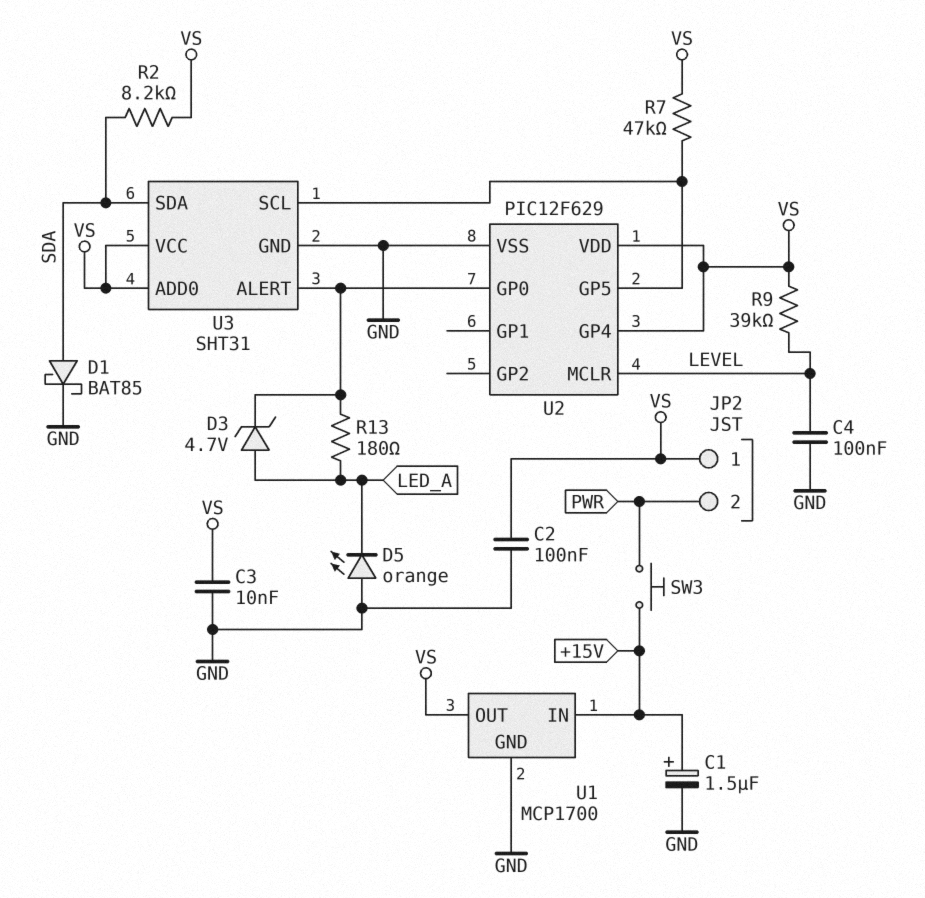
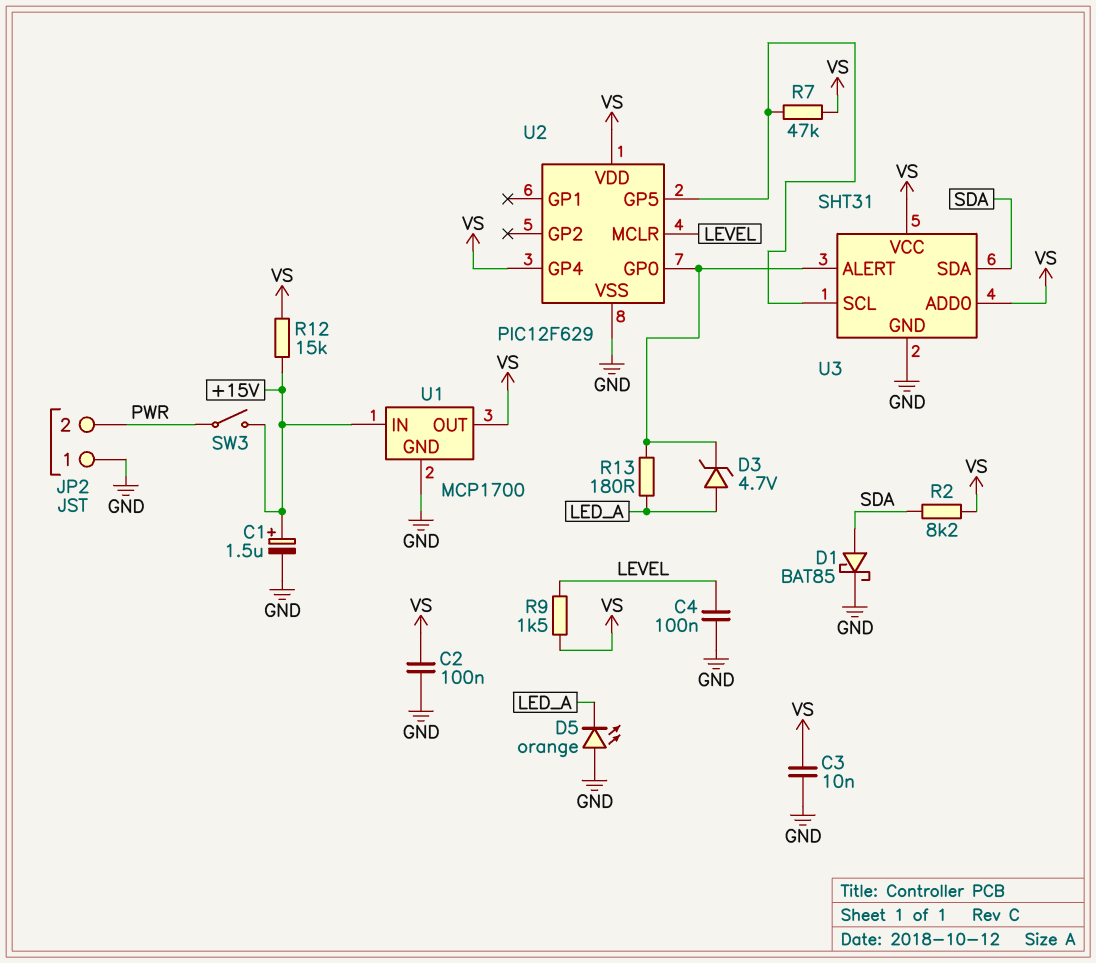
JP2 pin 1: VS -> GND
R9: 39k (LEVEL, VS) -> 1.5k (LEVEL, VS)
R12: none -> 15k (+15V, VS)
SW3: button (+15V, PWR) -> switch (+15V, PWR)

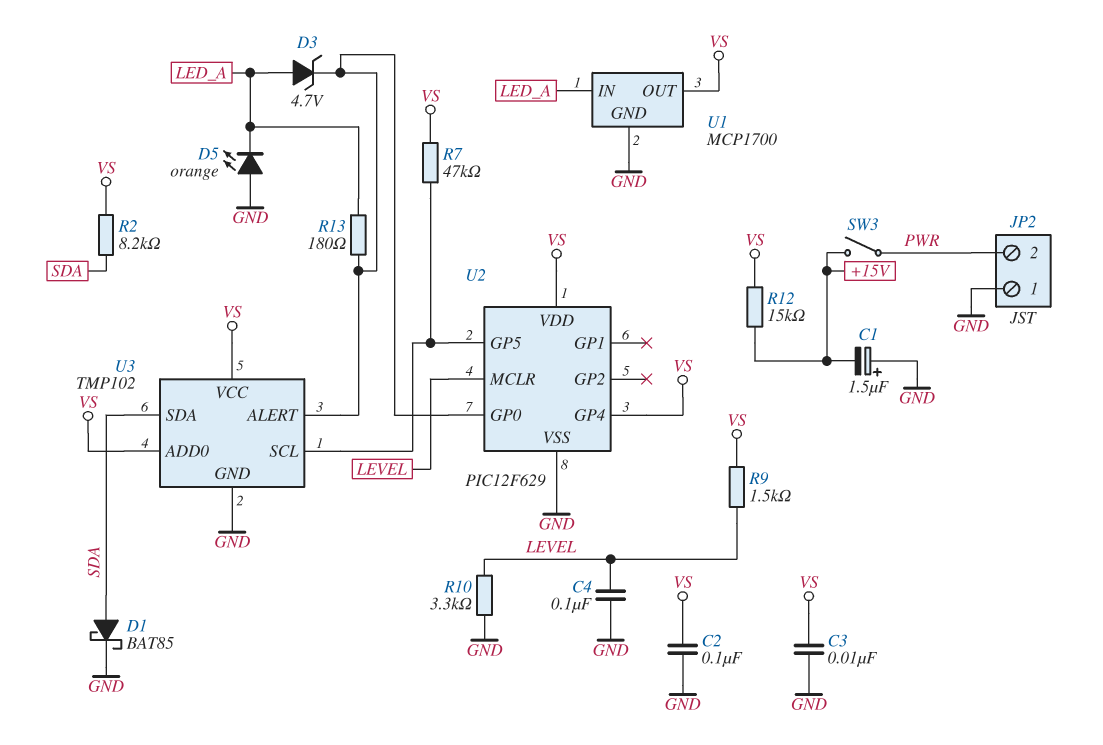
C1: 1.5uF (plus +15V, minus GND) -> 1.5uF (plus GND, minus +15V)
R10: none -> 3.3k (GND, LEVEL)
U1 pin IN: +15V -> LED_A
U3: SHT31 -> TMP102

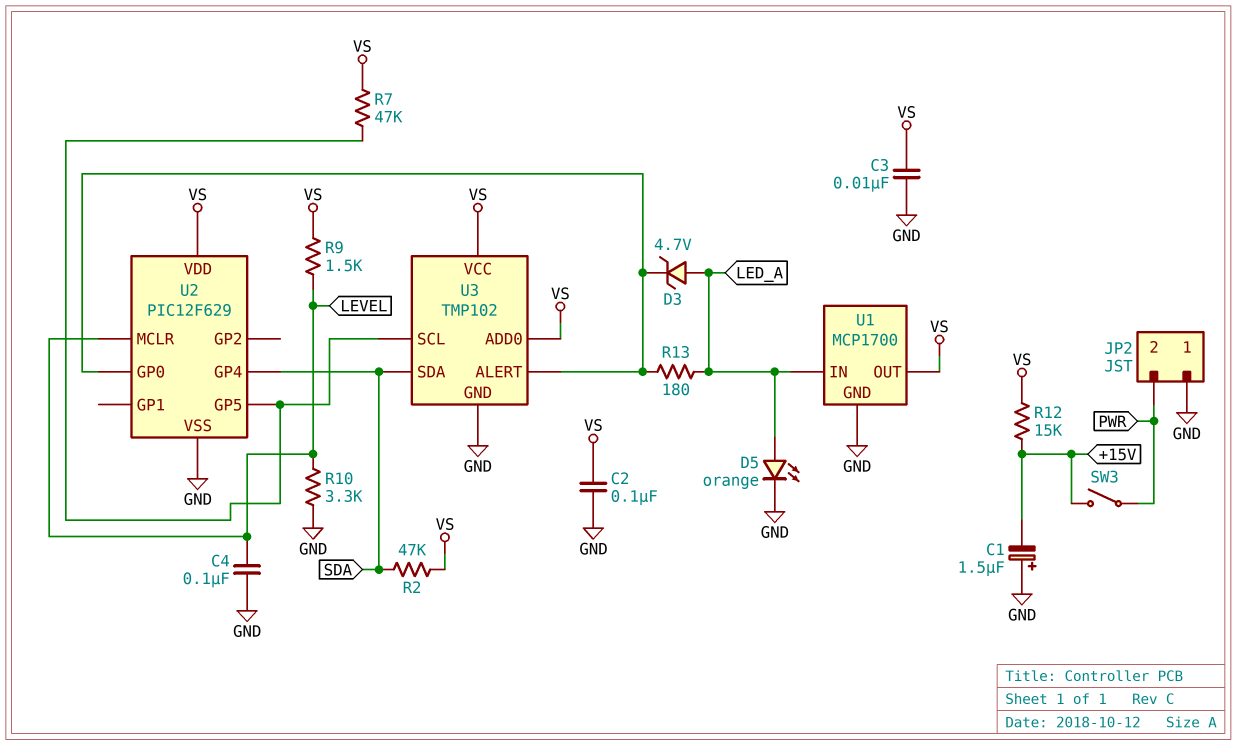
D1: schottky BAT85 (A SDA, K GND) -> none
D5: LED orange (A GND, K LED_A) -> LED orange (A LED_A, K GND)
R2: 8.2k (SDA, VS) -> 47k (SDA, VS)
U2 pin GP4: VS -> SDA

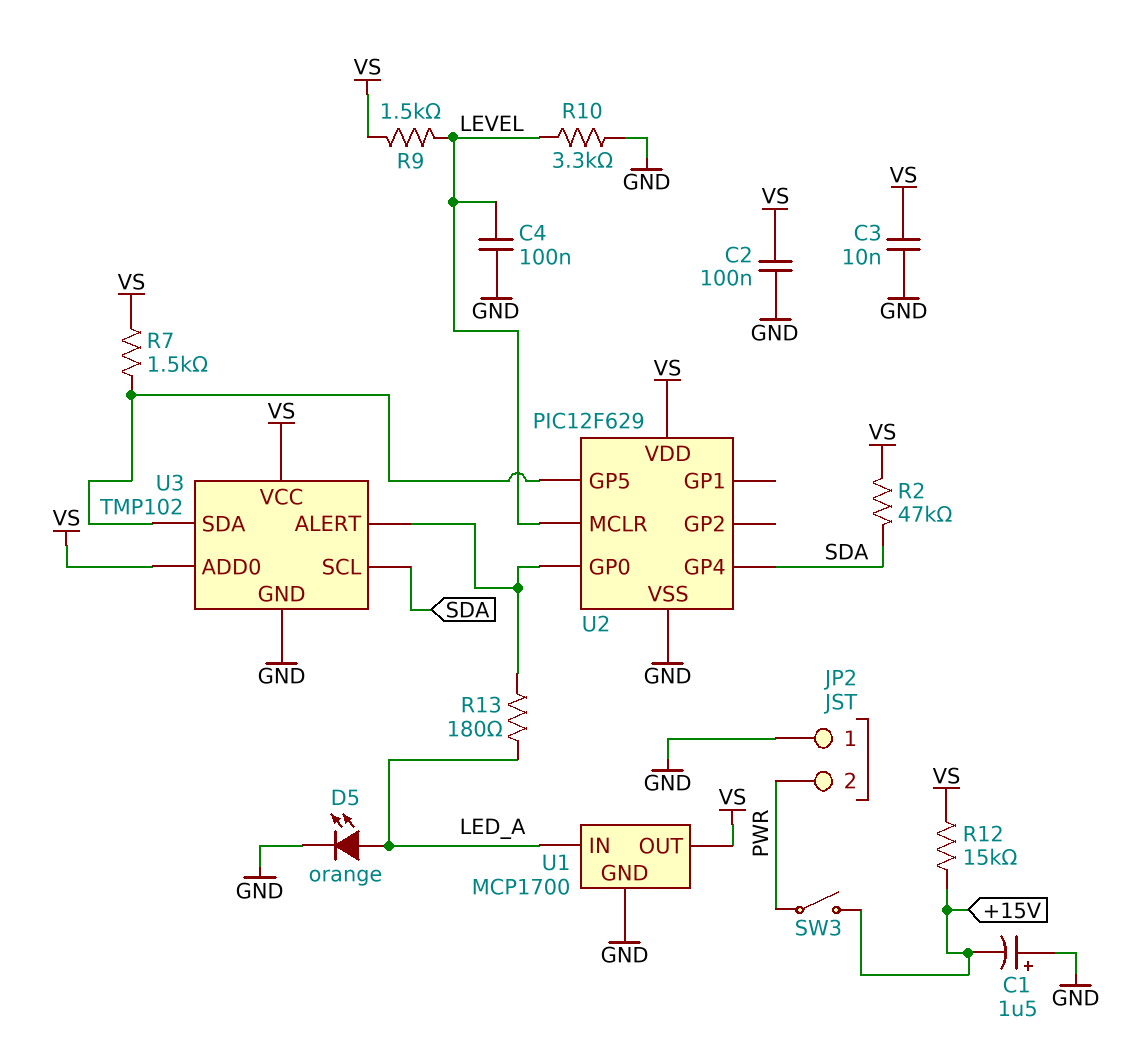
D3: zener 4.7V (A LED_A, K U2/GP0) -> none
R7: 47k (U2/GP5, VS) -> 1.5k (U2/GP5, VS)
U3 pin SCL: U2/GP5 -> SDA
U3 pin SDA: SDA -> U2/GP5

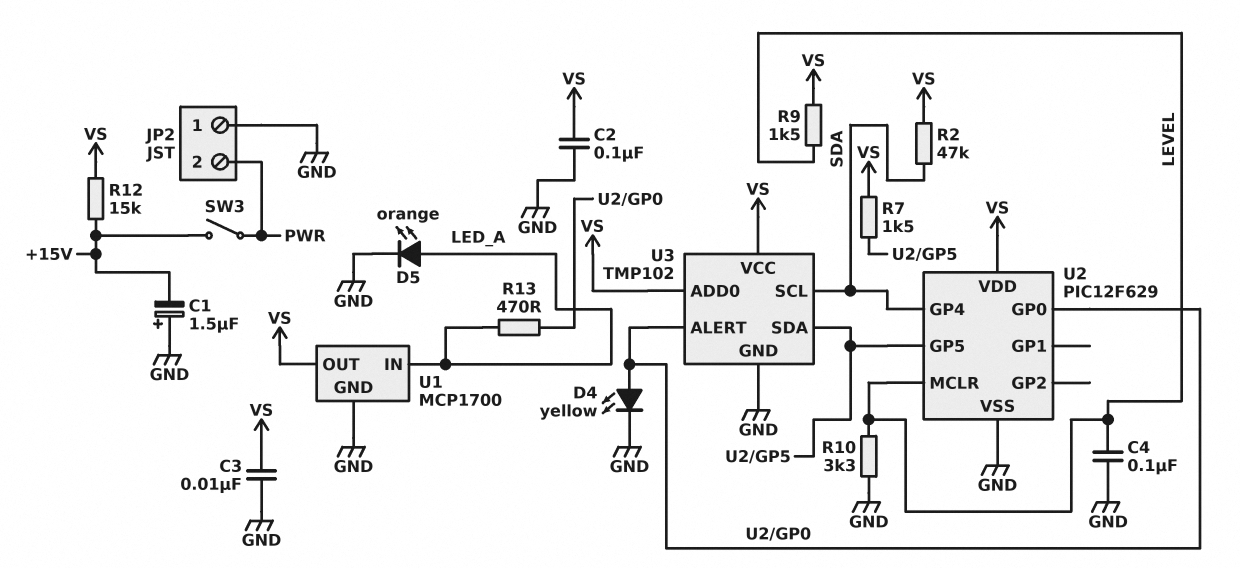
D4: none -> LED yellow (A U2/GP0, K GND)
R13: 180 (LED_A, U2/GP0) -> 470 (LED_A, U2/GP0)

